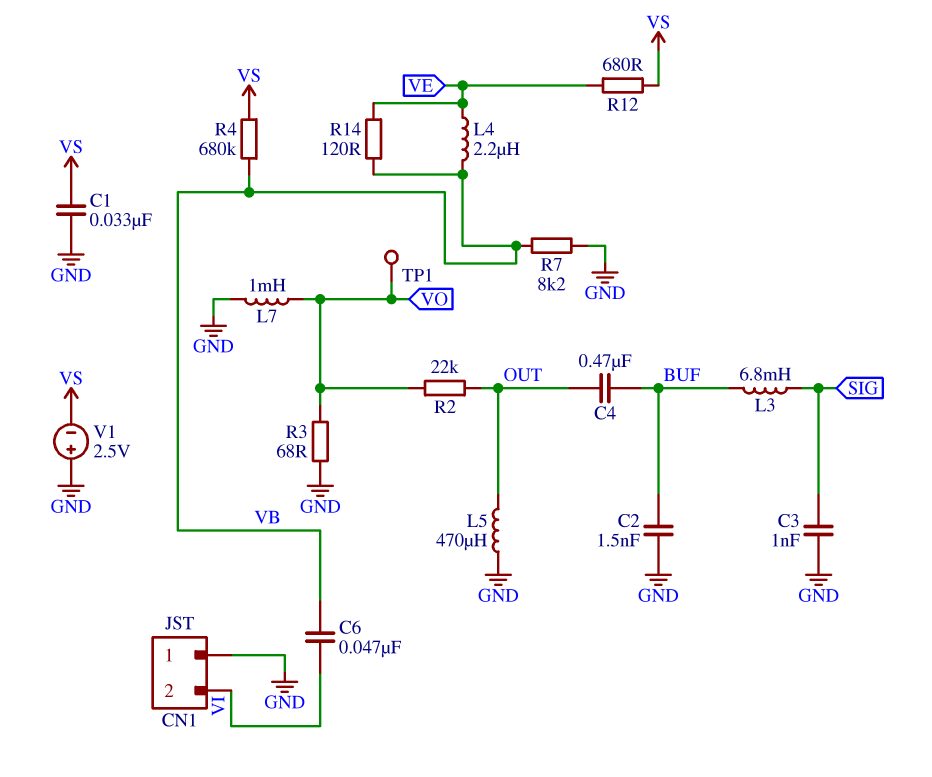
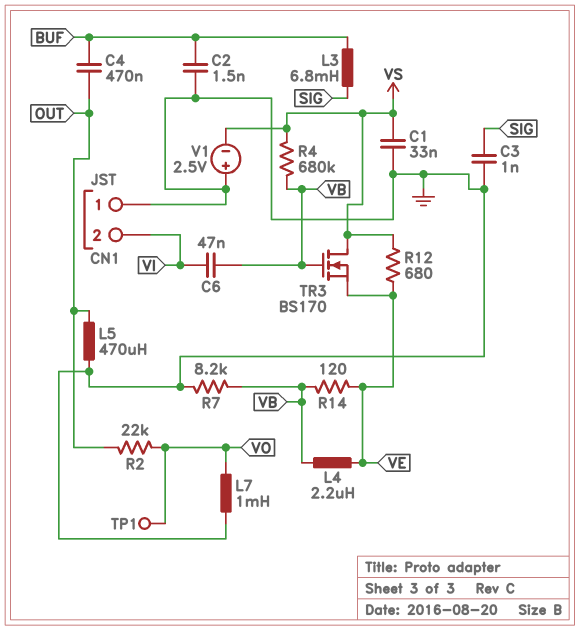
R3: 68 (GND, VO) -> none
TR3: none -> NMOS BS170 (G VB, D VS, S VE)

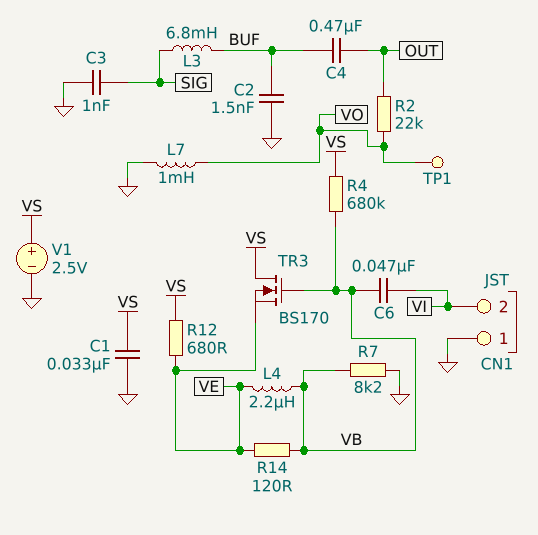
L5: 470uH (GND, OUT) -> none
V1: 2.5V (plus GND, minus VS) -> 2.5V (plus VS, minus GND)

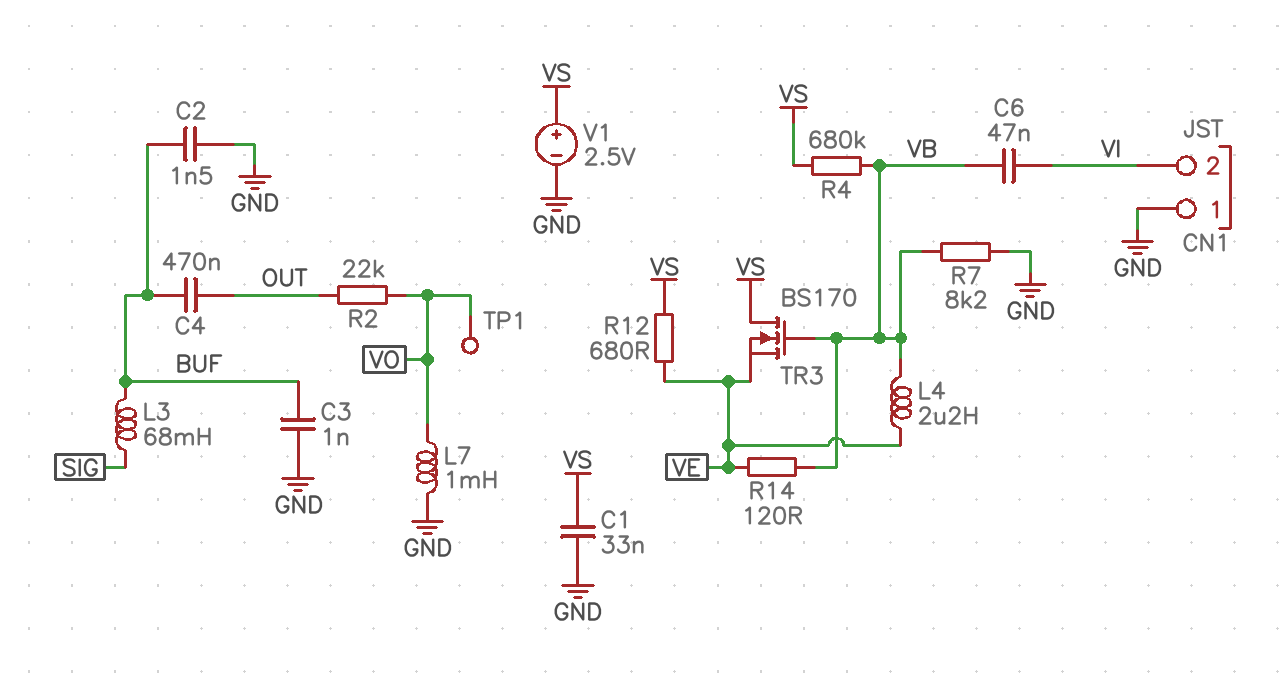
C3: 1nF (GND, SIG) -> 1nF (BUF, GND)
L3: 6.8mH (BUF, SIG) -> 68mH (BUF, SIG)

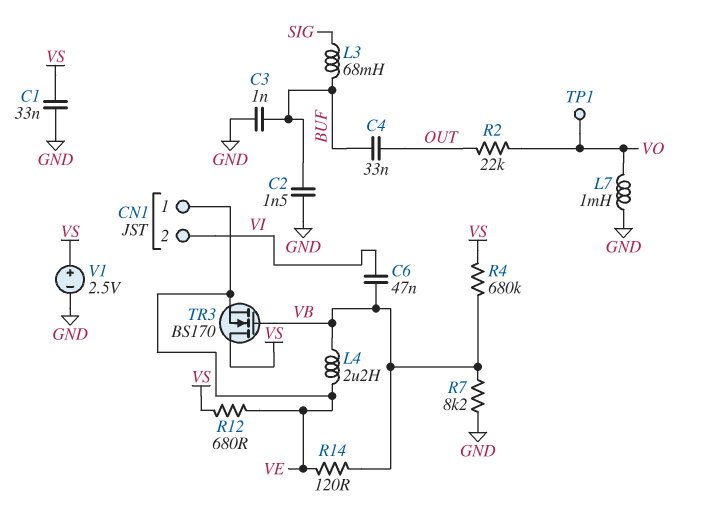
C4: 470nF (BUF, OUT) -> 33nF (BUF, OUT)
CN1 pin 1: GND -> VE

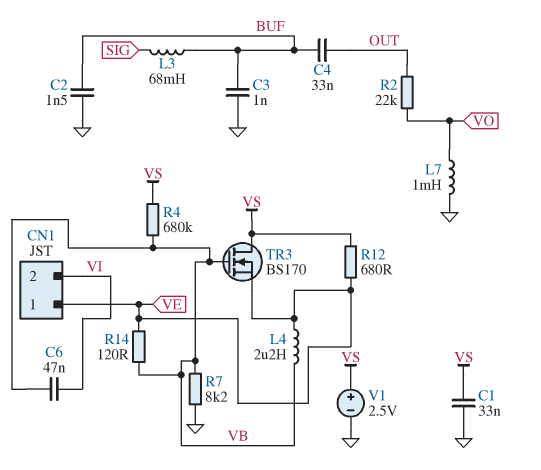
TP1: test point (VO) -> none

